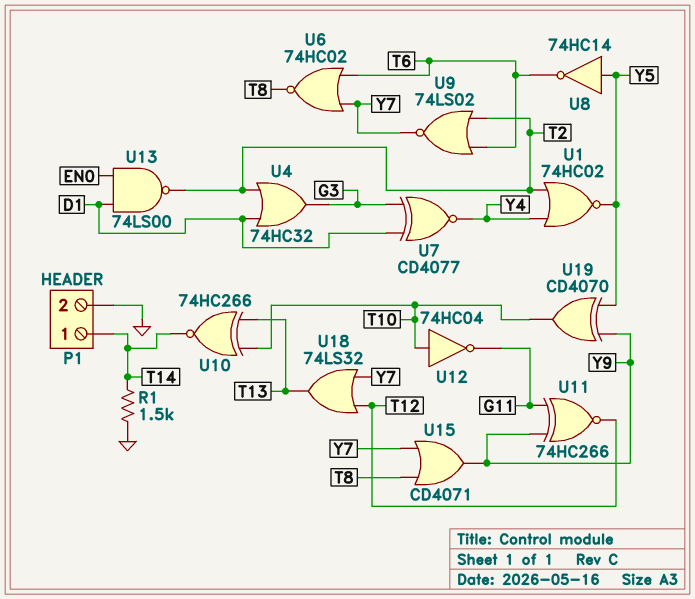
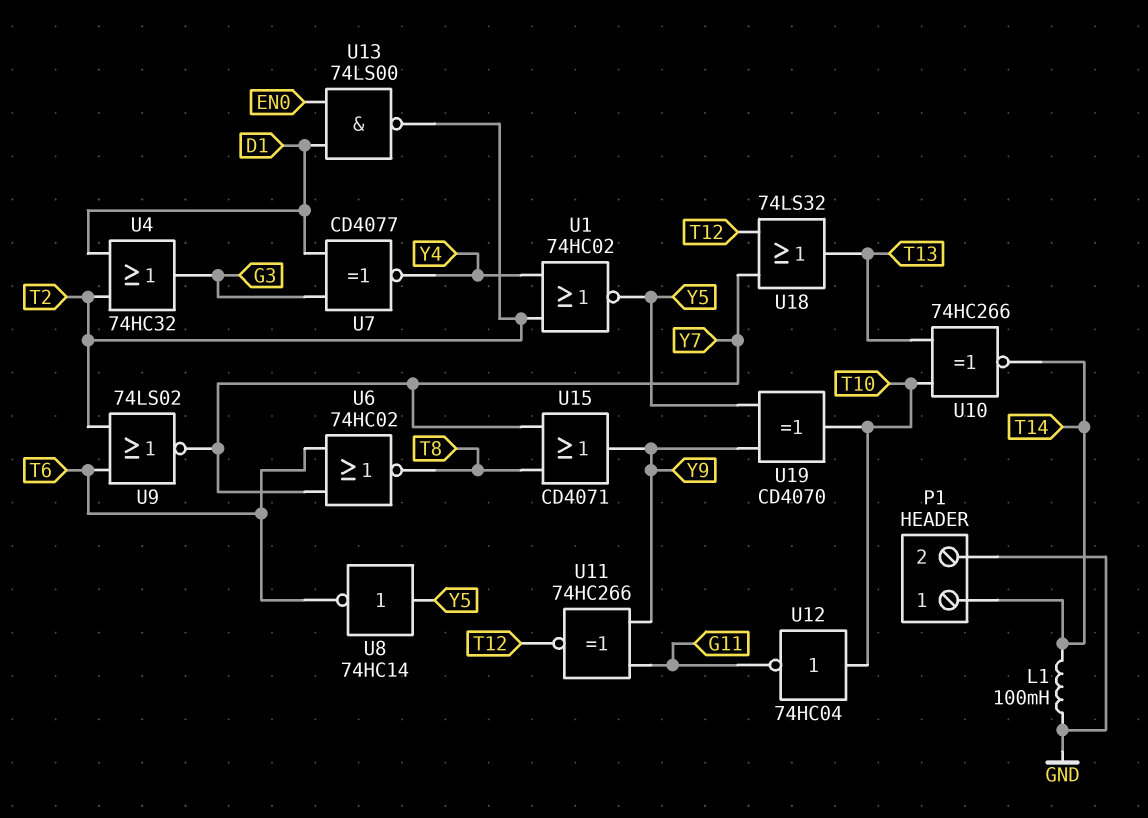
L1: none -> 100mH (GND, T14)
R1: 1.5k (GND, T14) -> none

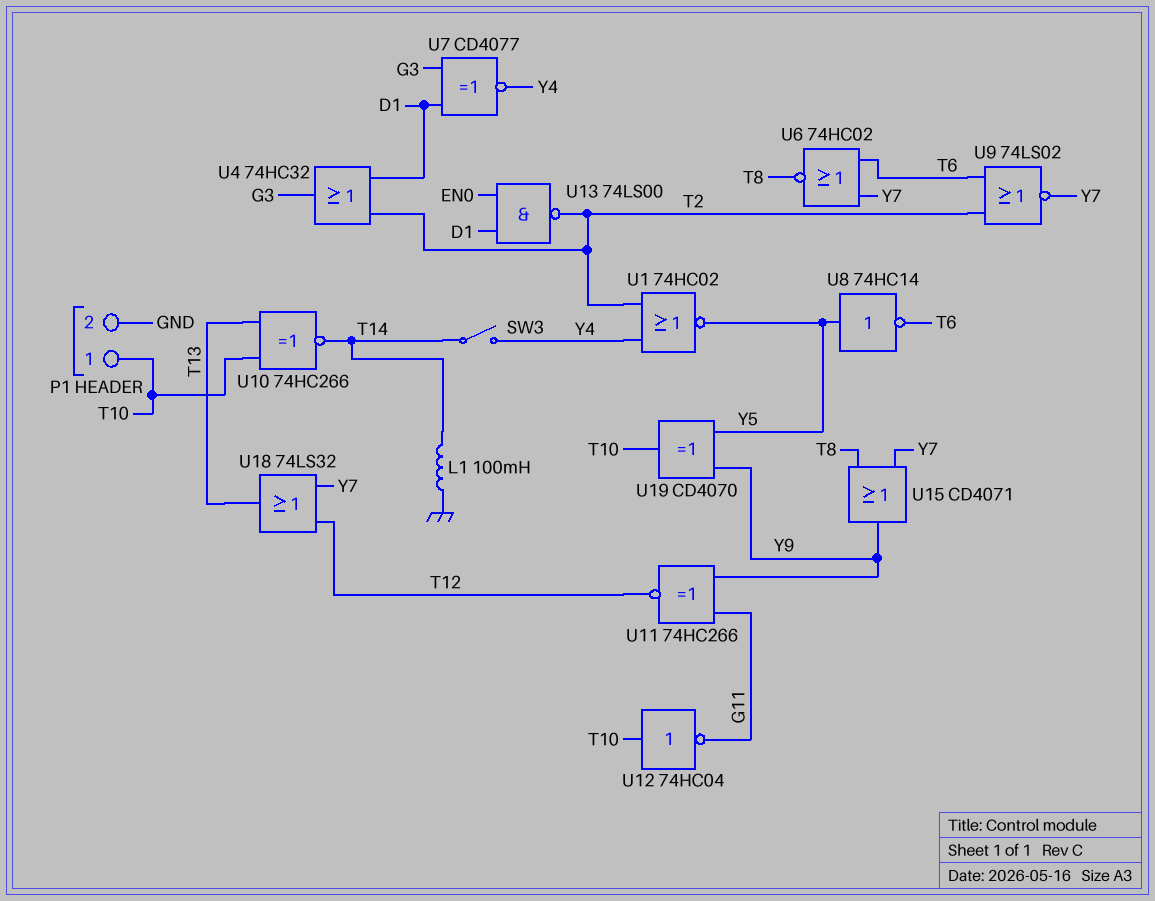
P1 pin 1: T14 -> T10
SW3: none -> switch (T14, Y4)

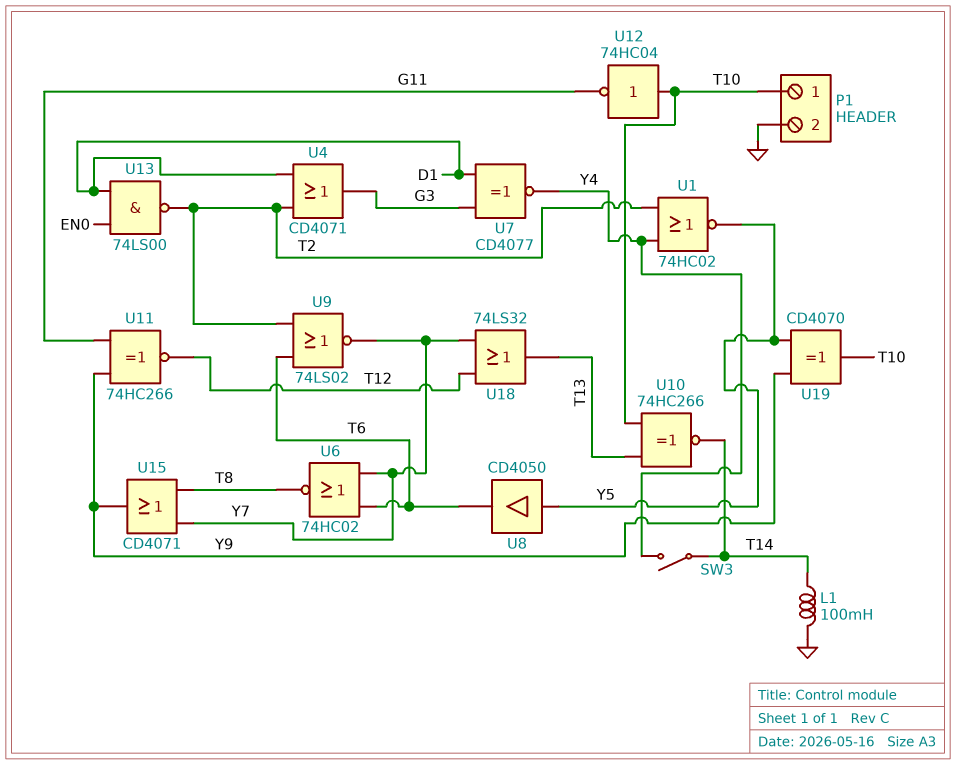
U4: OR 74HC32 (in D1, in T2, out G3) -> OR CD4071 (in D1, in T2, out G3)
U8: NOT 74HC14 (in Y5, out T6) -> buffer CD4050 (in Y5, out T6)

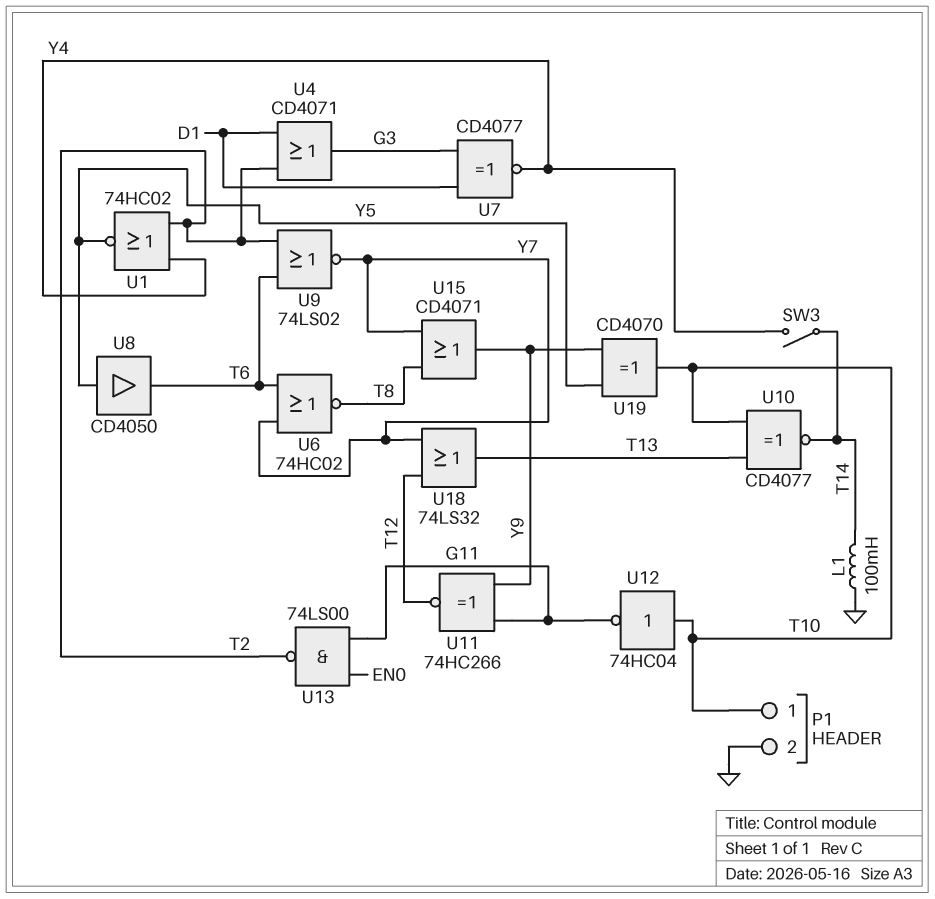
U10: XNOR 74HC266 (in T10, in T13, out T14) -> XNOR CD4077 (in T10, in T13, out T14)
U13: NAND 74LS00 (in D1, in EN0, out T2) -> NAND 74LS00 (in EN0, in G11, out T2)

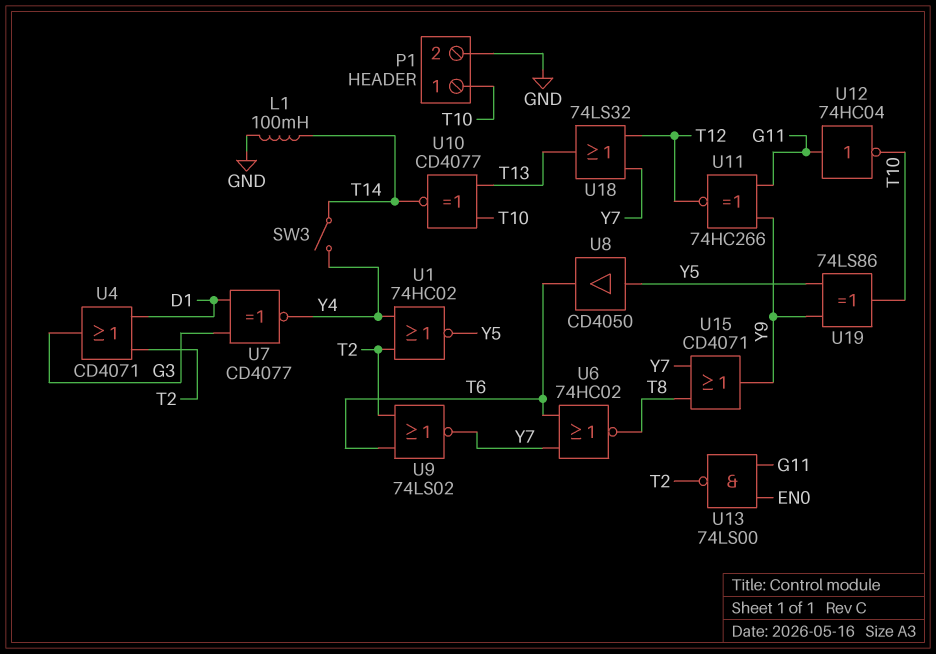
U12: NOT 74HC04 (in T10, out G11) -> NOT 74HC04 (in G11, out T10)
U19: XOR CD4070 (in Y5, in Y9, out T10) -> XOR 74LS86 (in Y5, in Y9, out T10)

